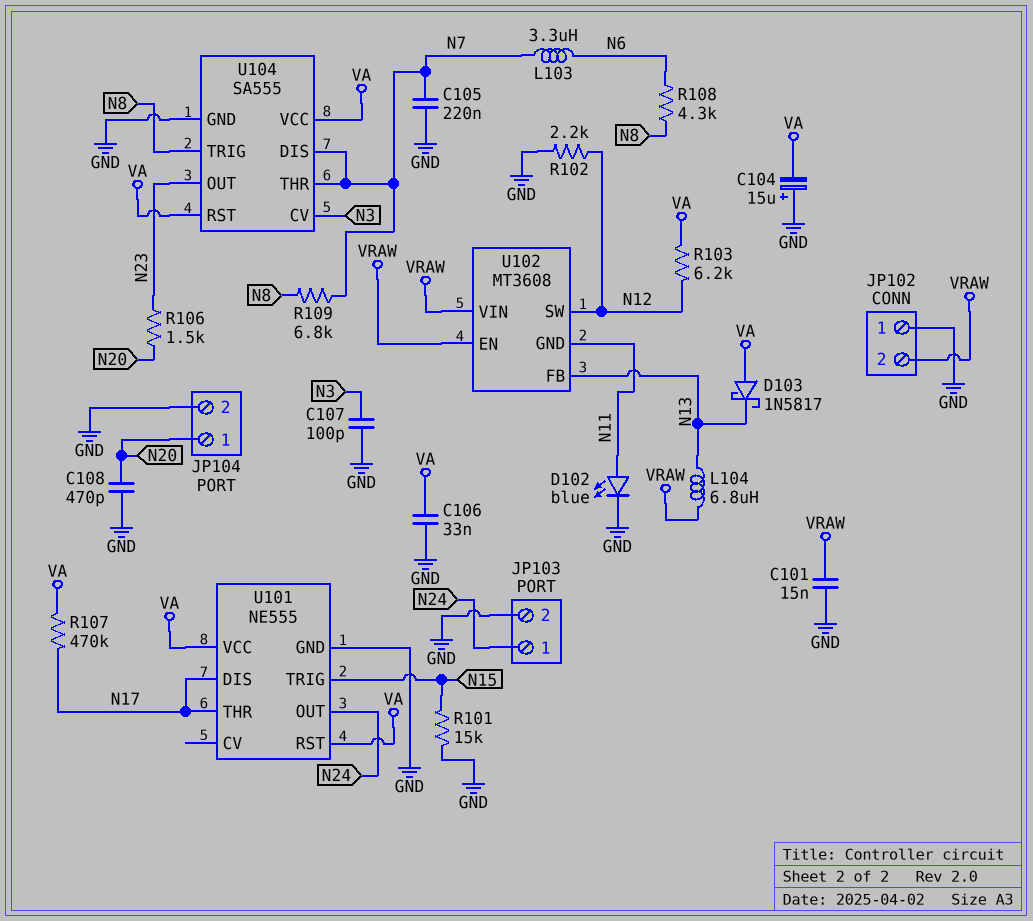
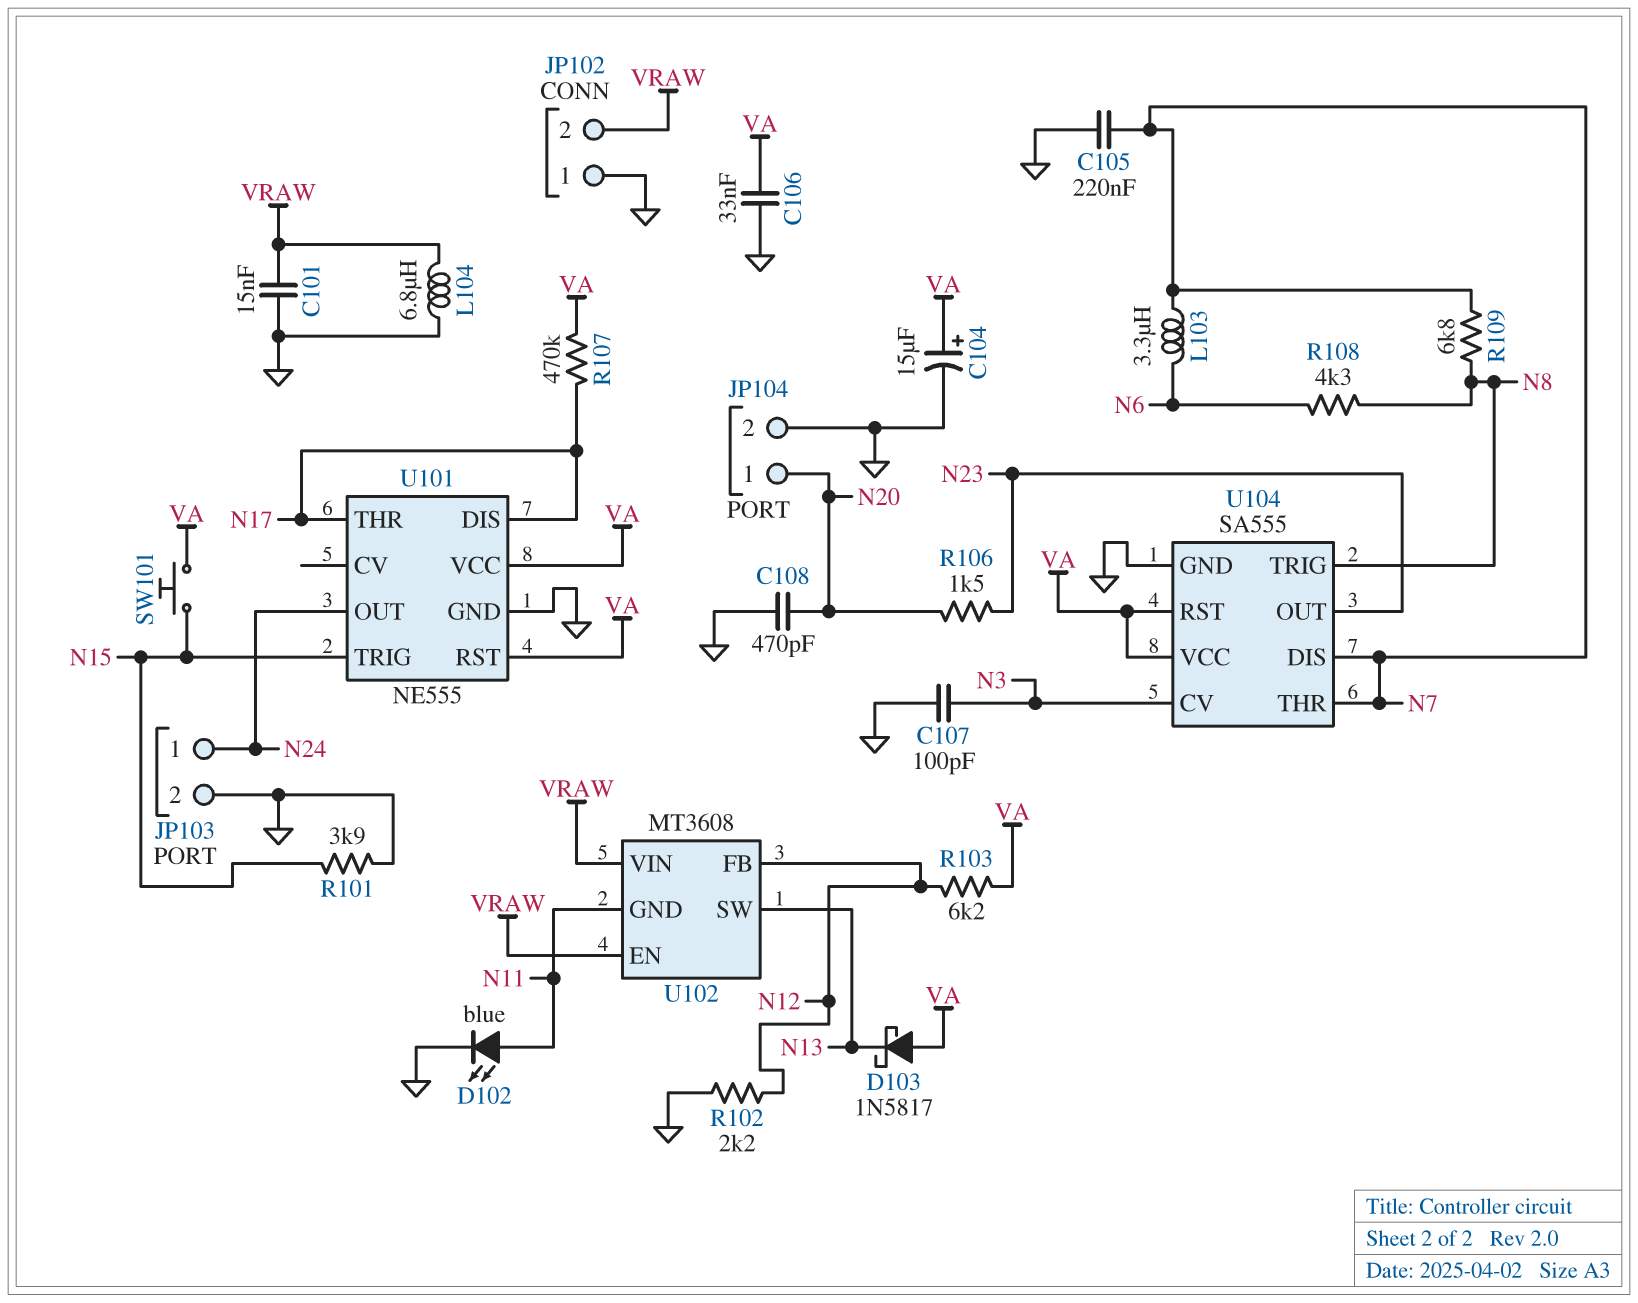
C104: 15uF (plus GND, minus VA) -> 15uF (plus VA, minus GND)
L104: 6.8uH (N13, VRAW) -> 6.8uH (GND, VRAW)
R101: 15k (GND, N15) -> 3.9k (GND, N15)
SW101: none -> button (N15, VA)
U102 pin FB: N13 -> N12
U102 pin SW: N12 -> N13

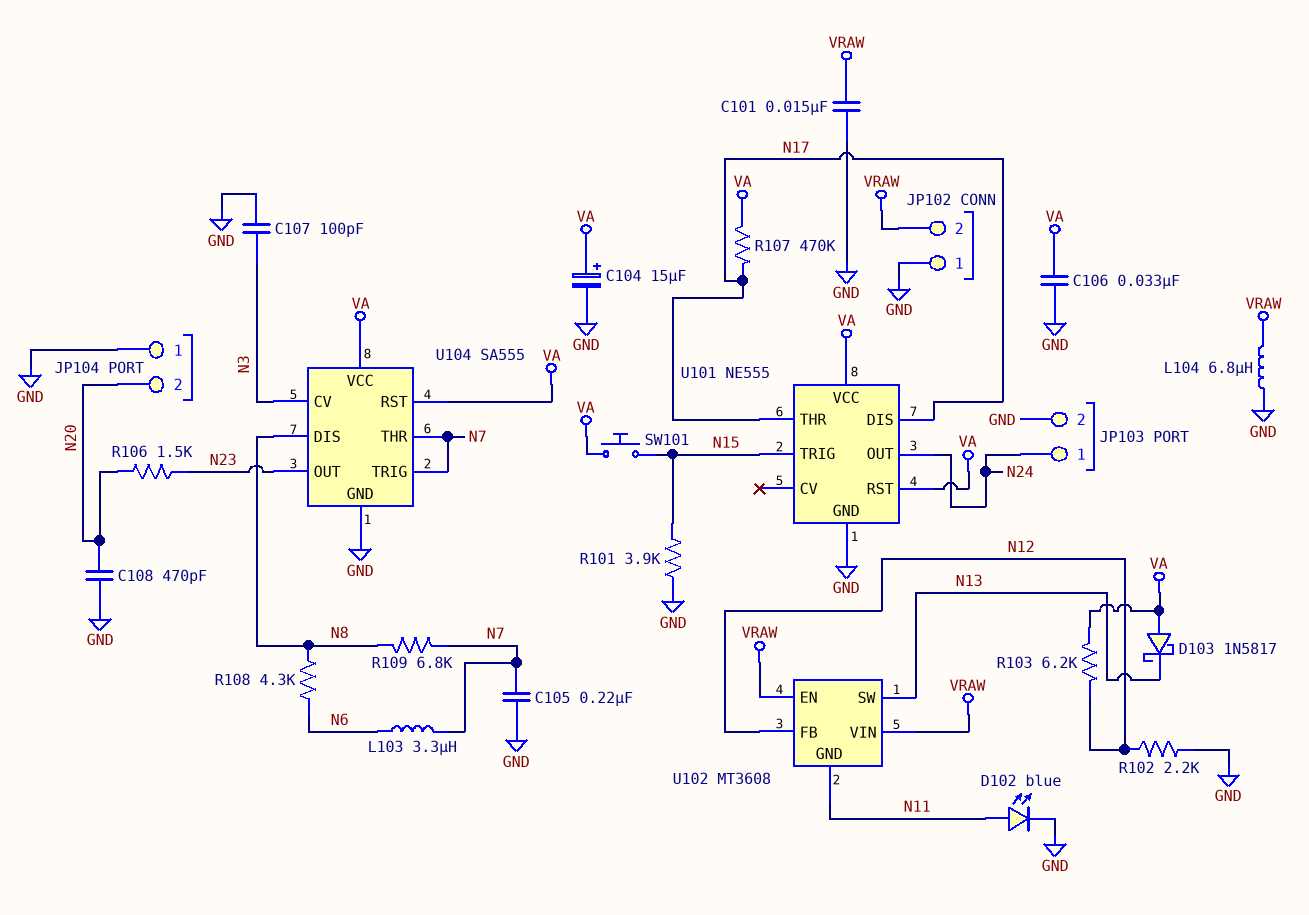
JP104 pin 1: N20 -> GND
JP104 pin 2: GND -> N20
U104 pin DIS: N7 -> N8
U104 pin TRIG: N8 -> N7

